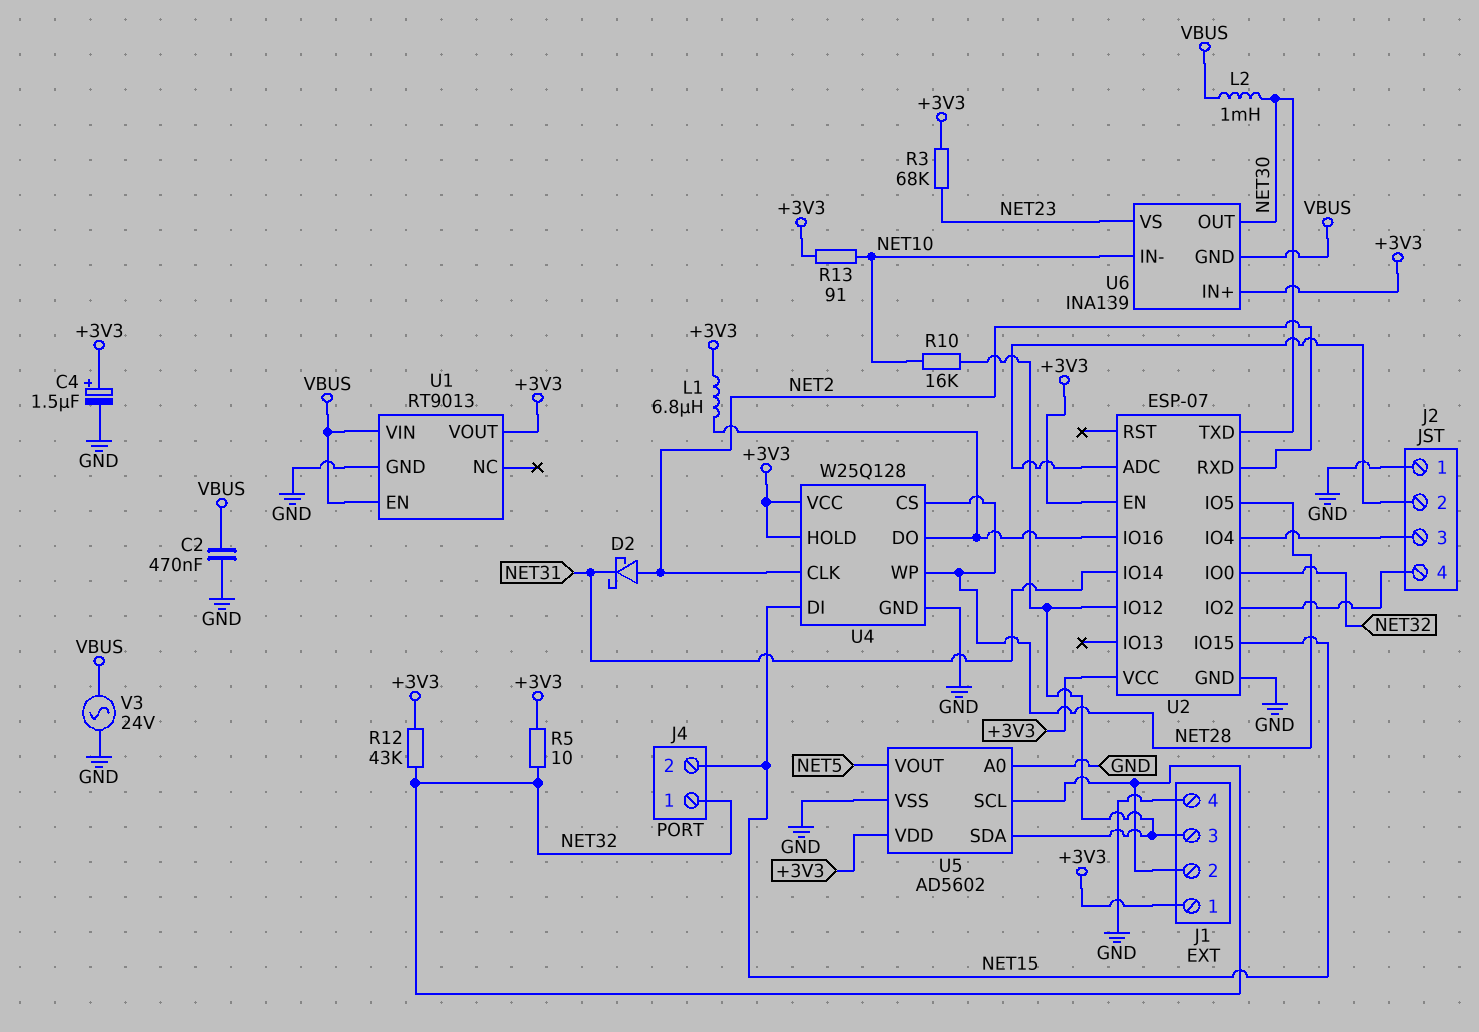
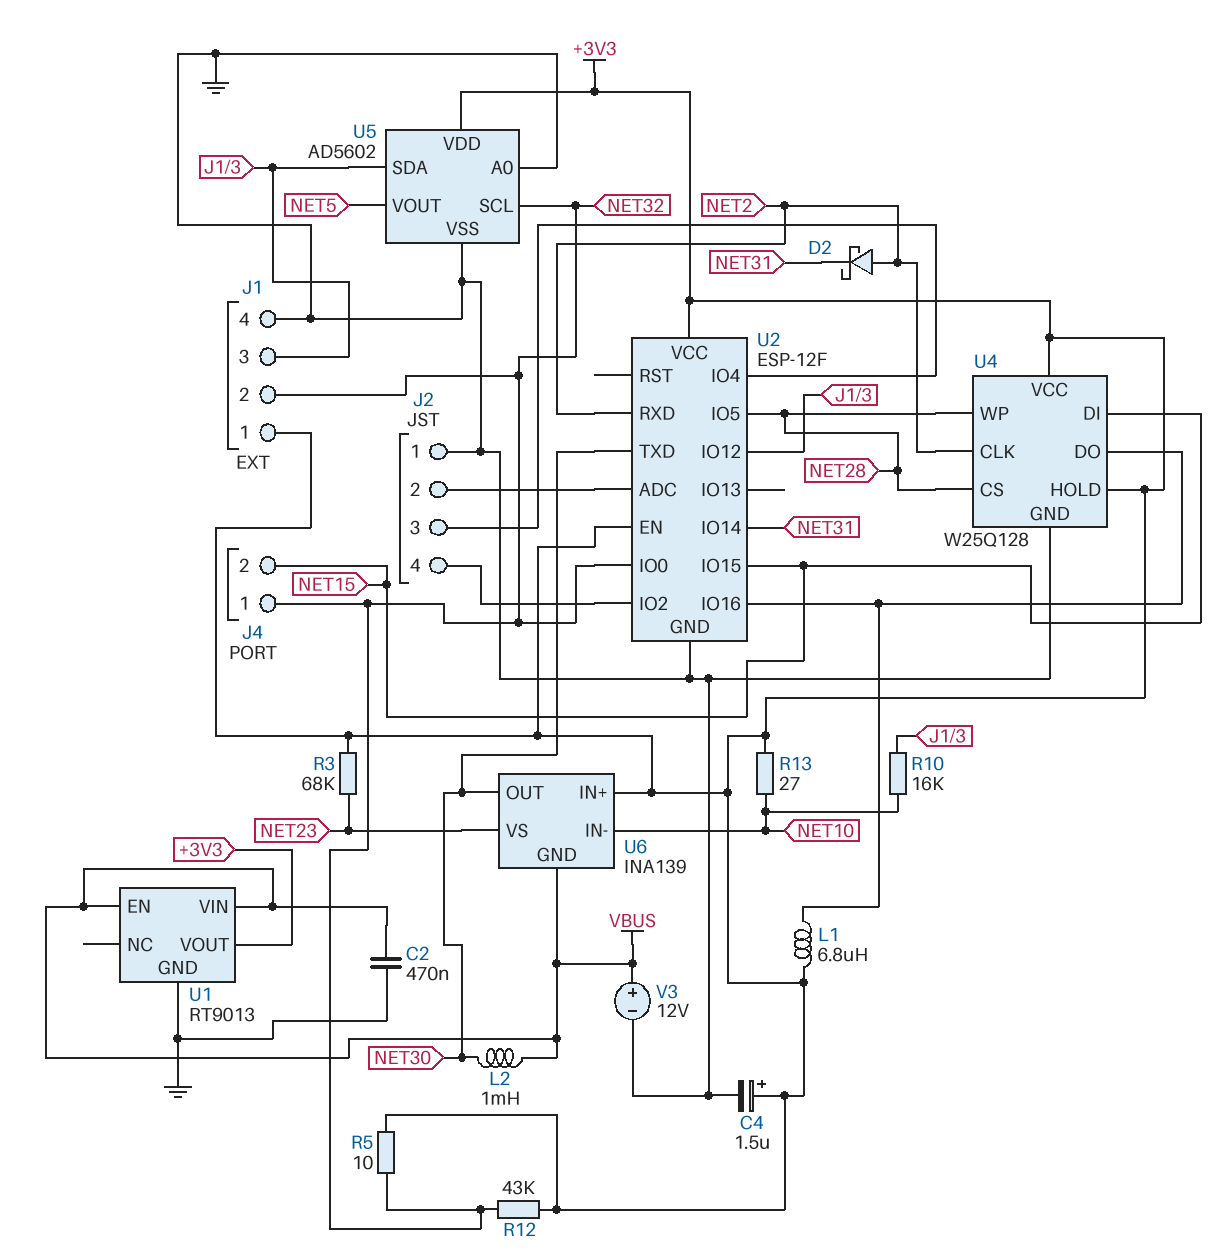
R13: 91 (+3V3, NET10) -> 27 (+3V3, NET10)
U2: ESP-07 -> ESP-12F
V3: AC 24V (GND, VBUS) -> 12V (plus VBUS, minus GND)

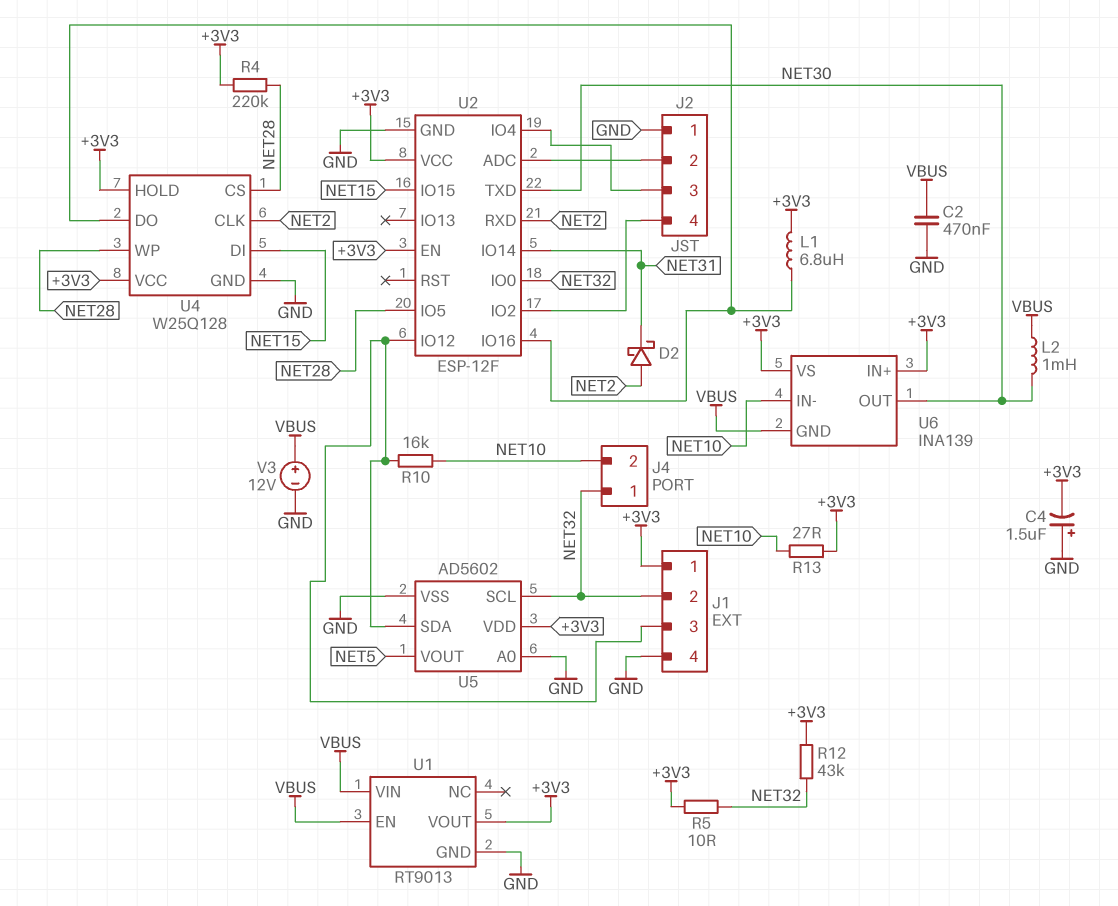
C4: 1.5uF (plus +3V3, minus GND) -> 1.5uF (plus GND, minus +3V3)
J4 pin 2: NET15 -> NET10
R3: 68k (+3V3, NET23) -> none
R4: none -> 220k (+3V3, NET28)
U6 pin VS: NET23 -> +3V3

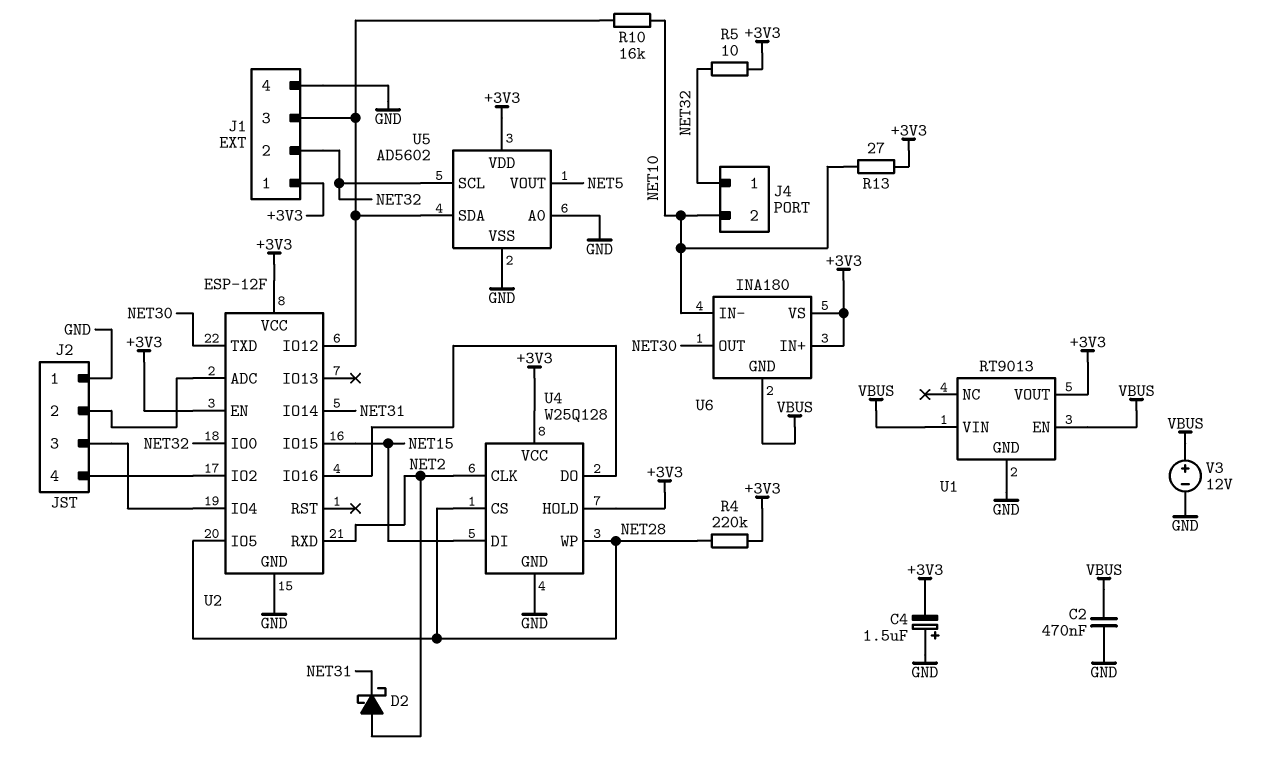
L1: 6.8uH (+3V3, U2/IO16) -> none
L2: 1mH (NET30, VBUS) -> none
R12: 43k (+3V3, NET32) -> none
U6: INA139 -> INA180

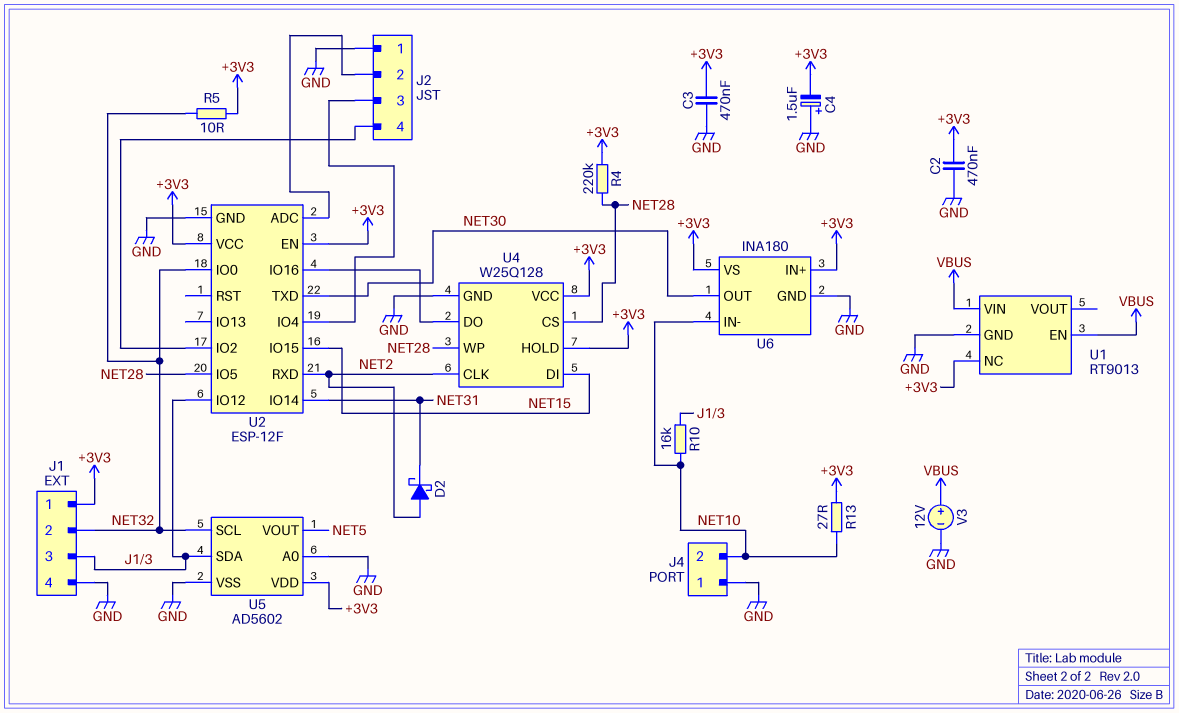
C2: 470nF (GND, VBUS) -> 470nF (+3V3, GND)
C3: none -> 470nF (+3V3, GND)
J4 pin 1: NET32 -> GND
U1 pin NC: none -> +3V3
U1 pin VOUT: +3V3 -> none
U6 pin GND: VBUS -> GND

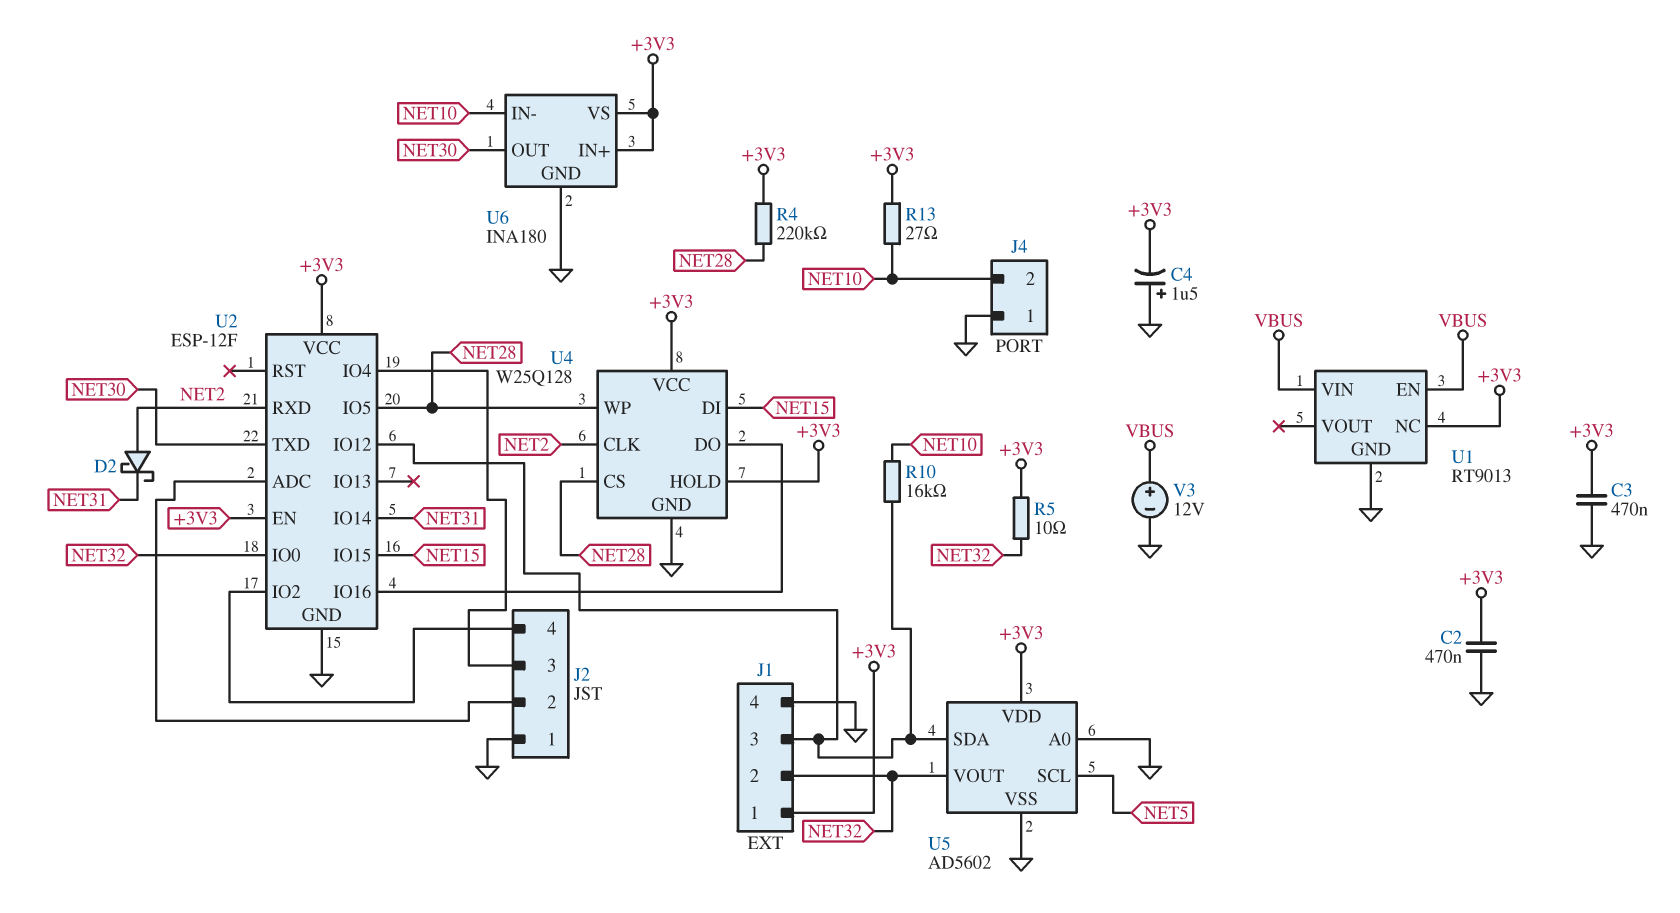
U5 pin SCL: NET32 -> NET5
U5 pin VOUT: NET5 -> NET32

